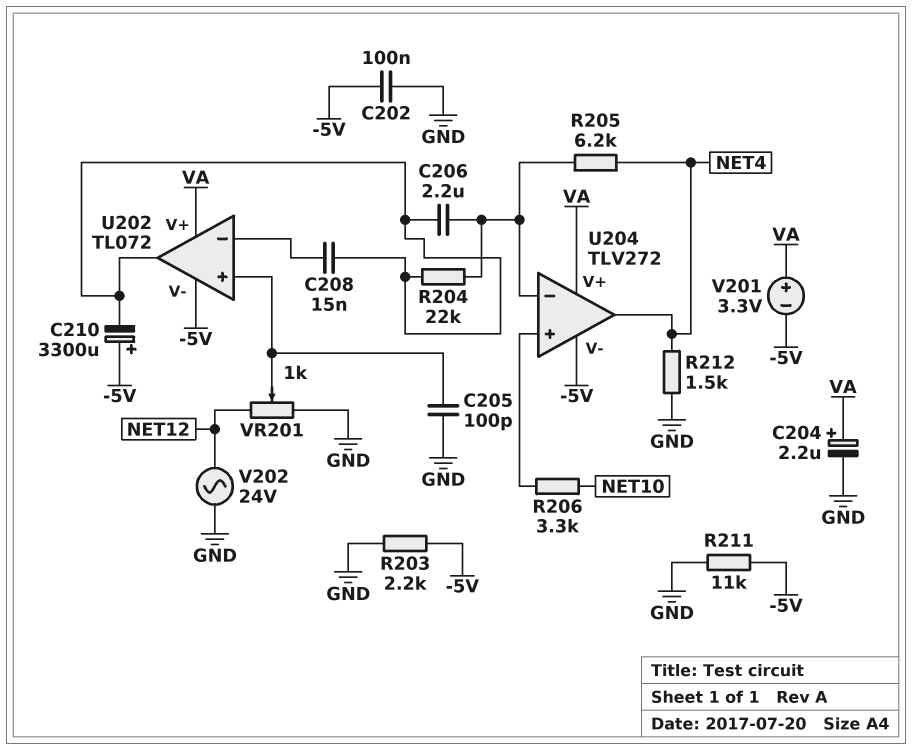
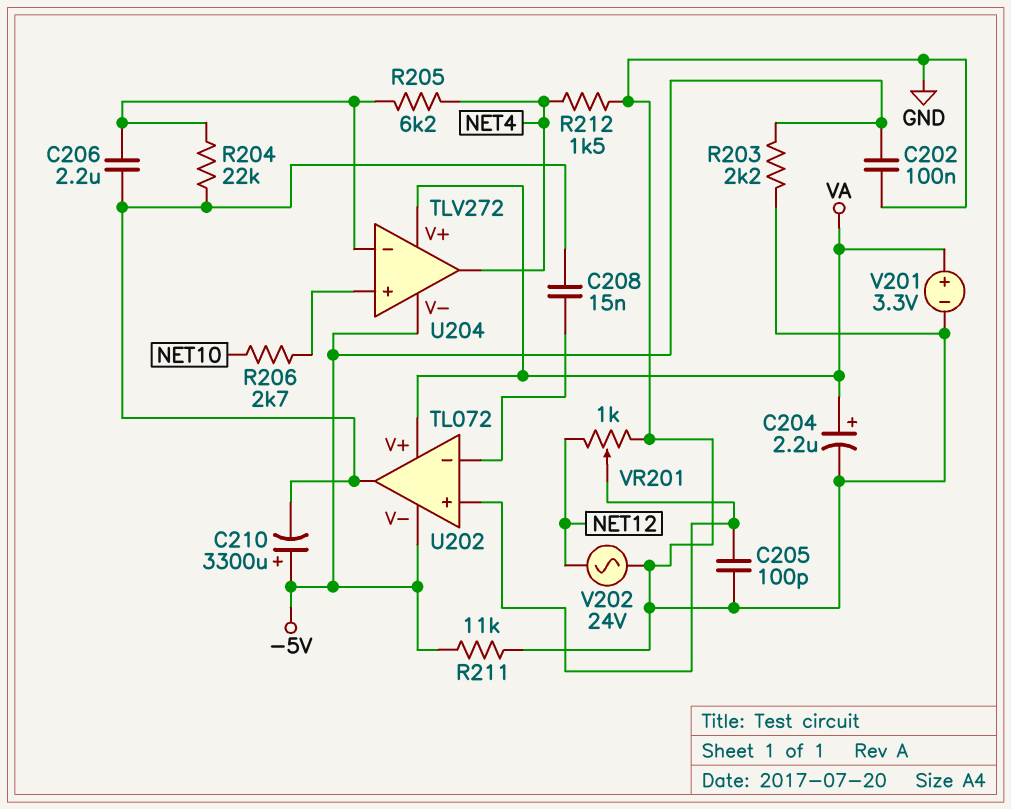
R206: 3.3k (NET10, U204/in+) -> 2.7k (NET10, U204/in+)
V201: 3.3V (plus VA, minus -5V) -> 3.3V (plus VA, minus GND)

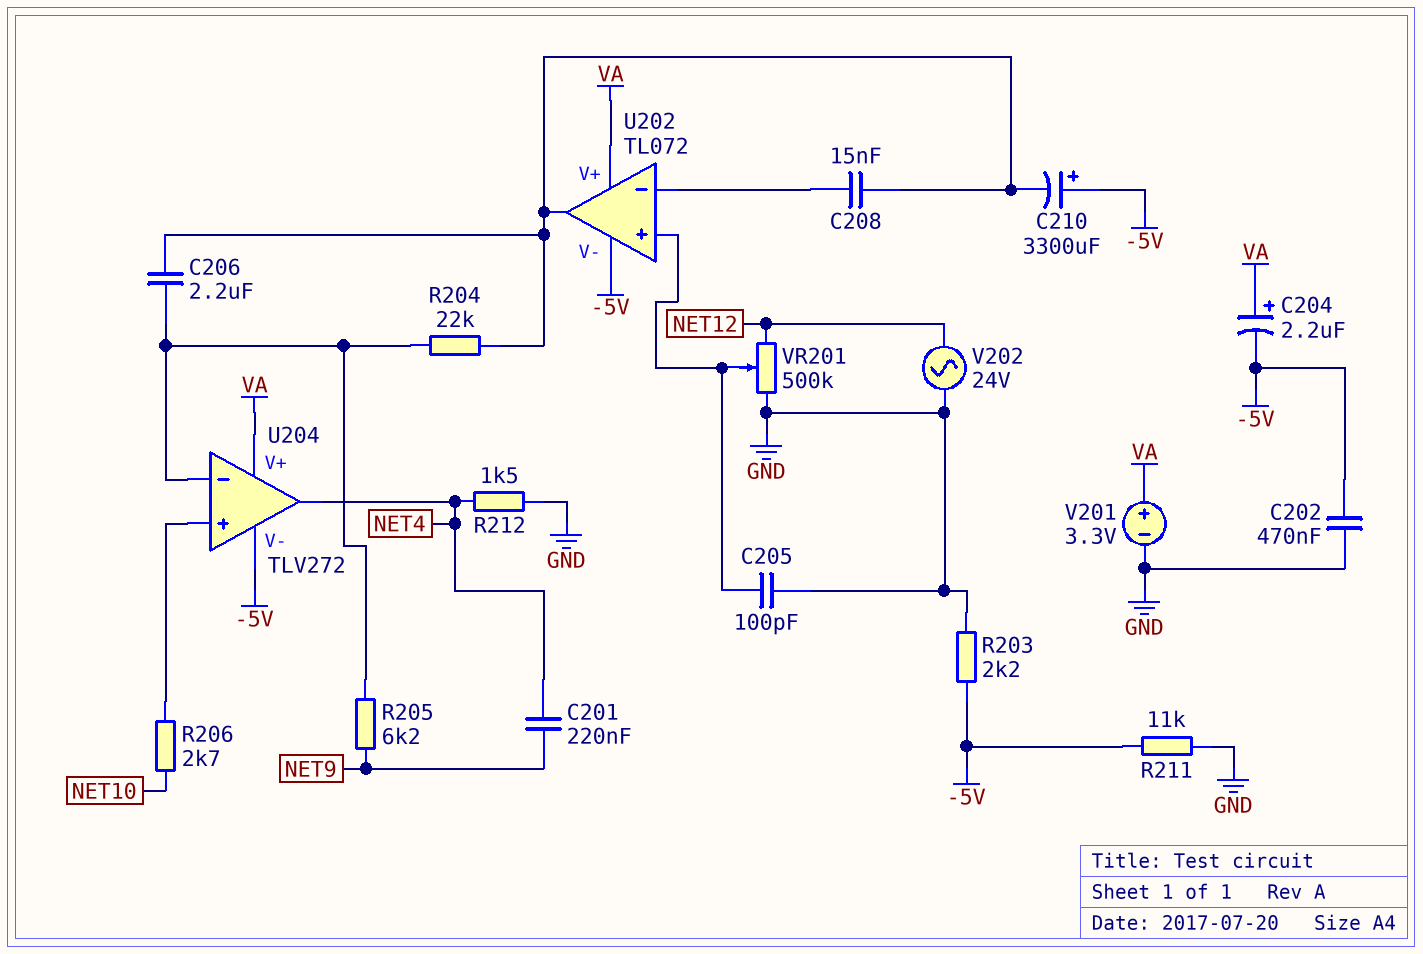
C201: none -> 220nF (NET4, NET9)
C202: 100nF (-5V, GND) -> 470nF (-5V, GND)
C204: 2.2uF (plus VA, minus GND) -> 2.2uF (plus VA, minus -5V)
R205: 6.2k (NET4, U204/in-) -> 6.2k (NET9, U204/in-)
VR201: 1k (GND, NET12, wiper U202/in+) -> 500k (GND, NET12, wiper U202/in+)

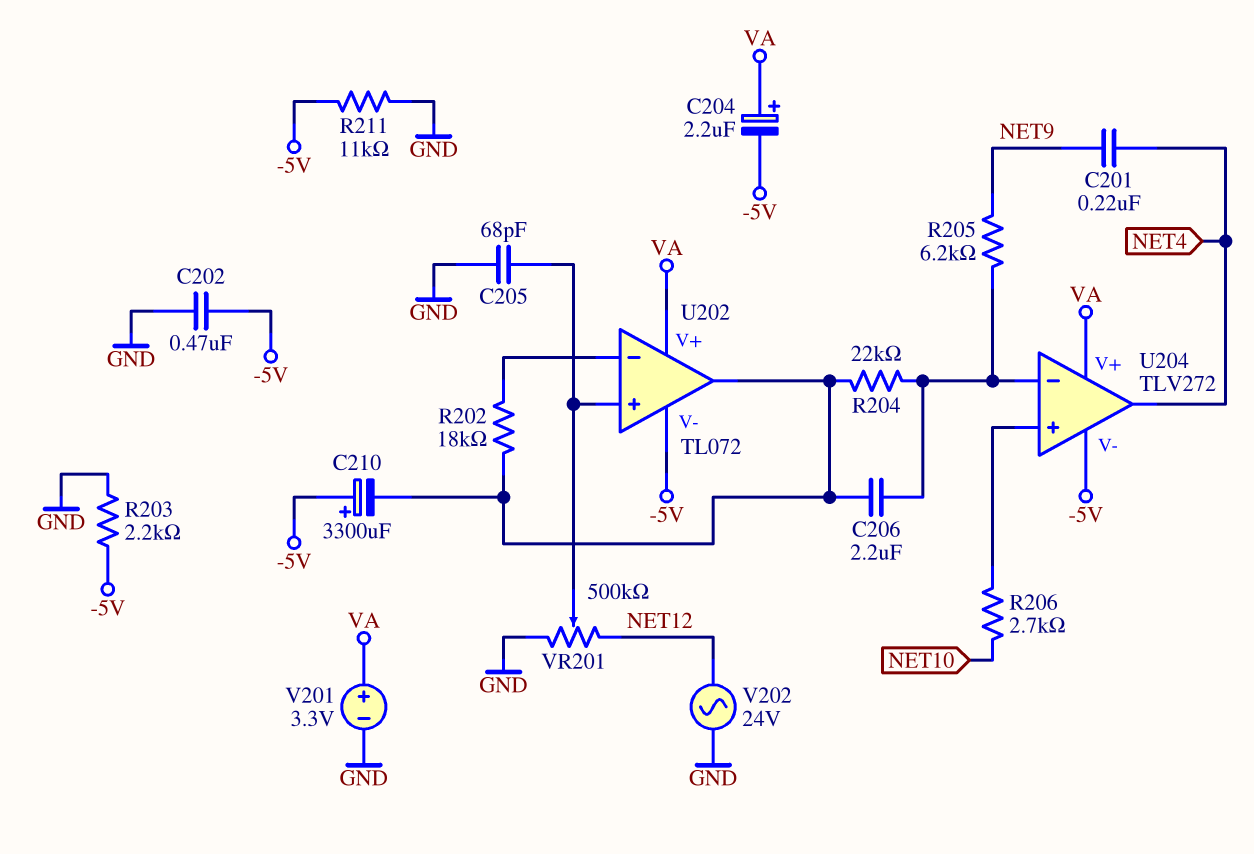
C205: 100pF (GND, U202/in+) -> 68pF (GND, U202/in+)
C208: 15nF (U202/in-, U202/out) -> none
R202: none -> 18k (U202/in-, U202/out)
R212: 1.5k (GND, NET4) -> none

